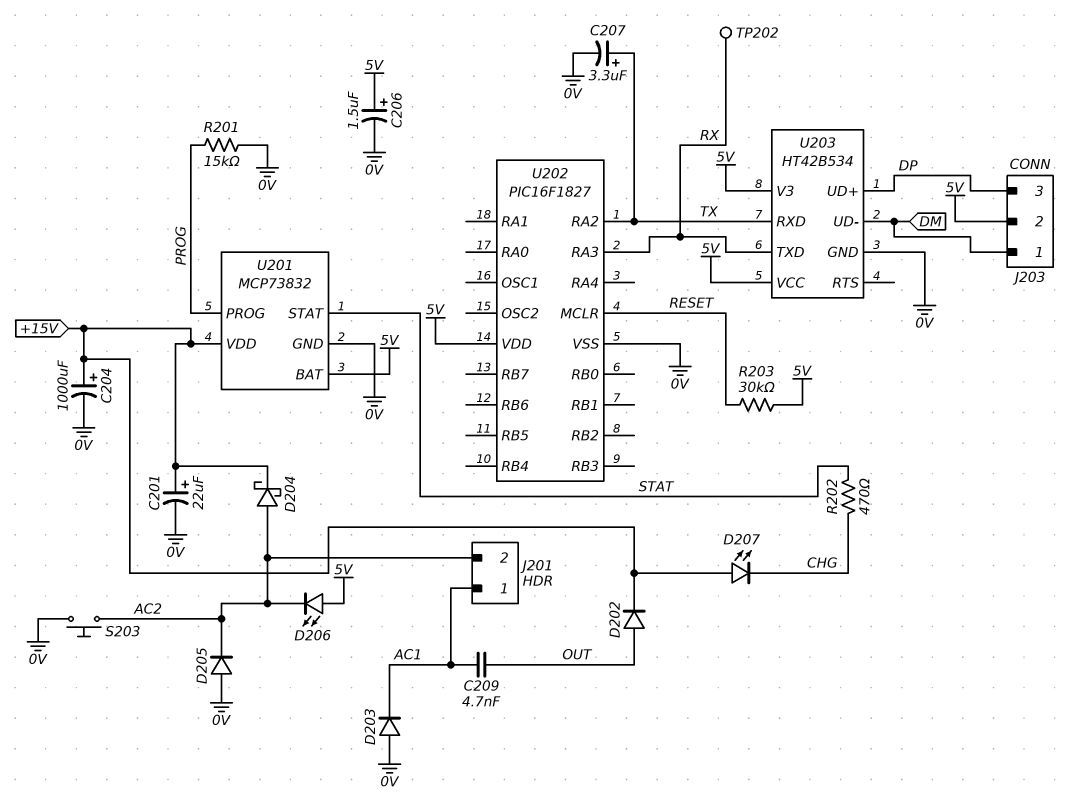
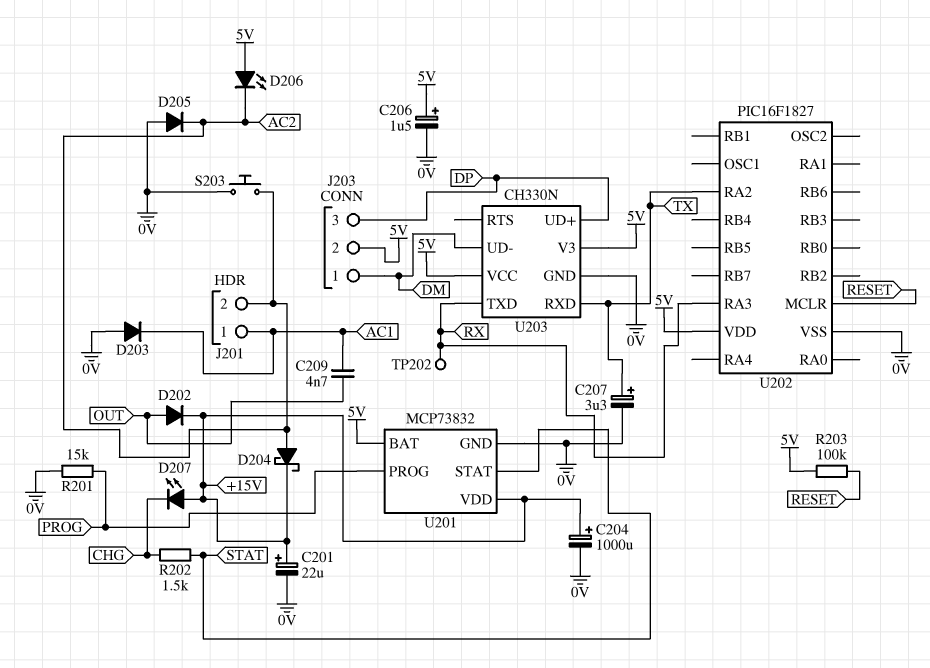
R202: 470 (CHG, STAT) -> 1.5k (CHG, STAT)
R203: 30k (5V, RESET) -> 100k (5V, RESET)
U203: HT42B534 -> CH330N

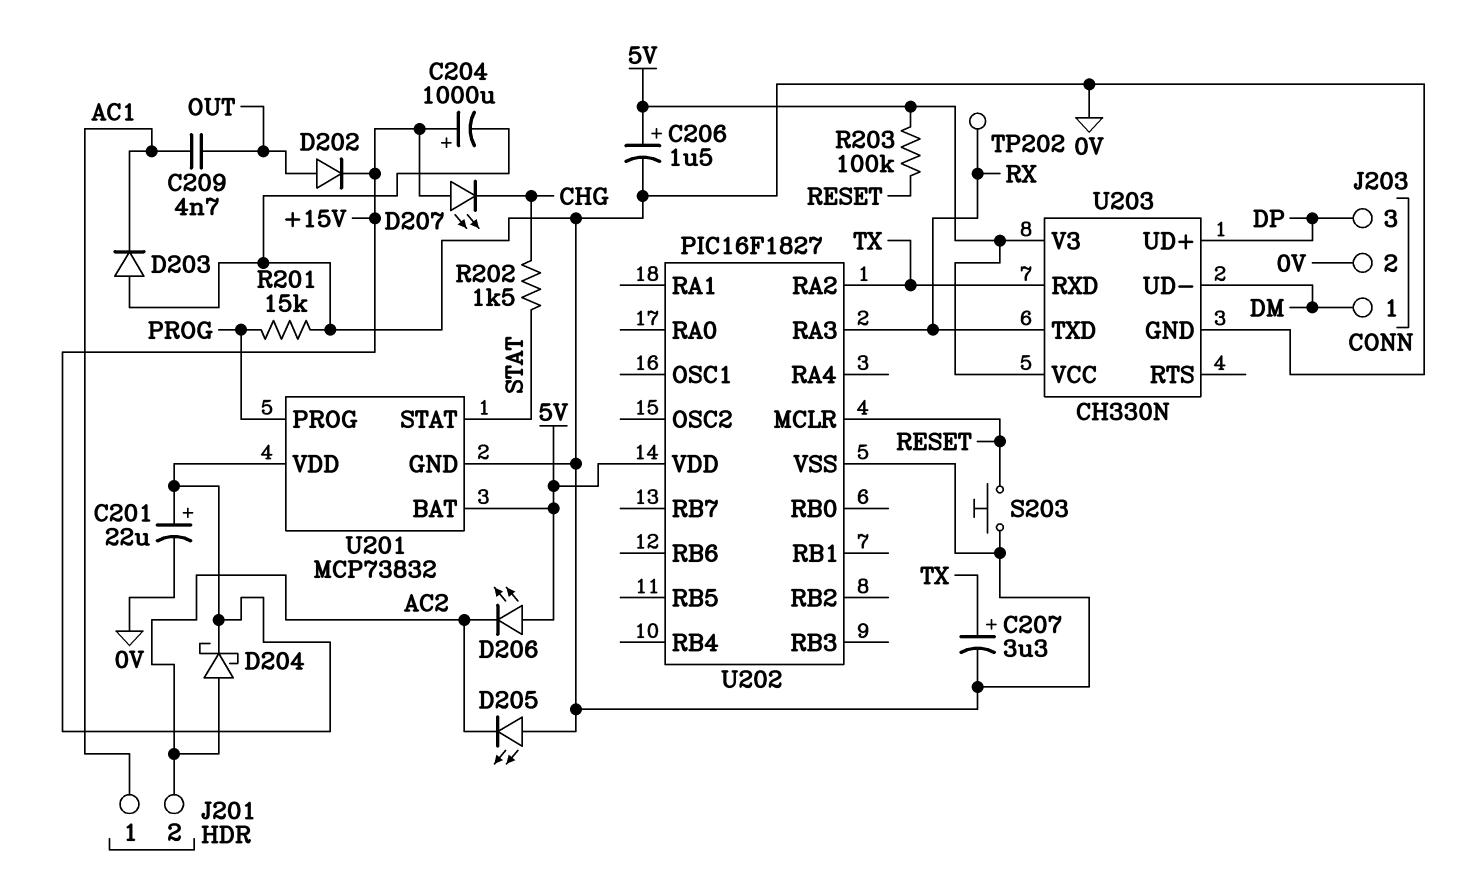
D205: diode (A 0V, K AC2) -> LED (A 0V, K AC2)
J203 pin 2: 5V -> 0V
S203: button (0V, AC2) -> button (0V, RESET)

